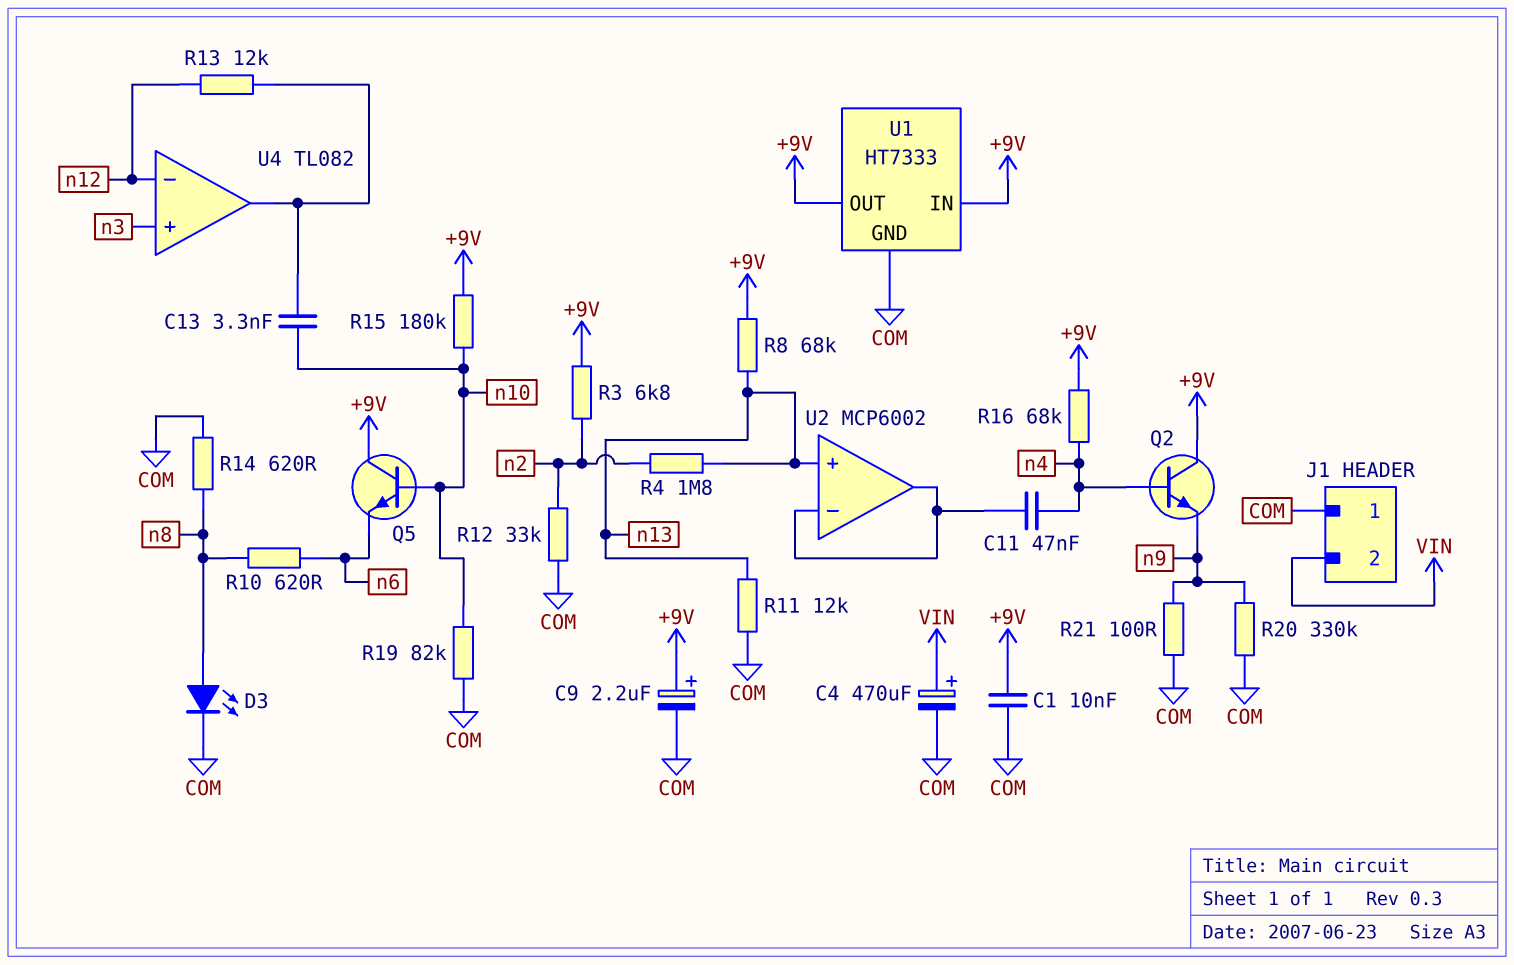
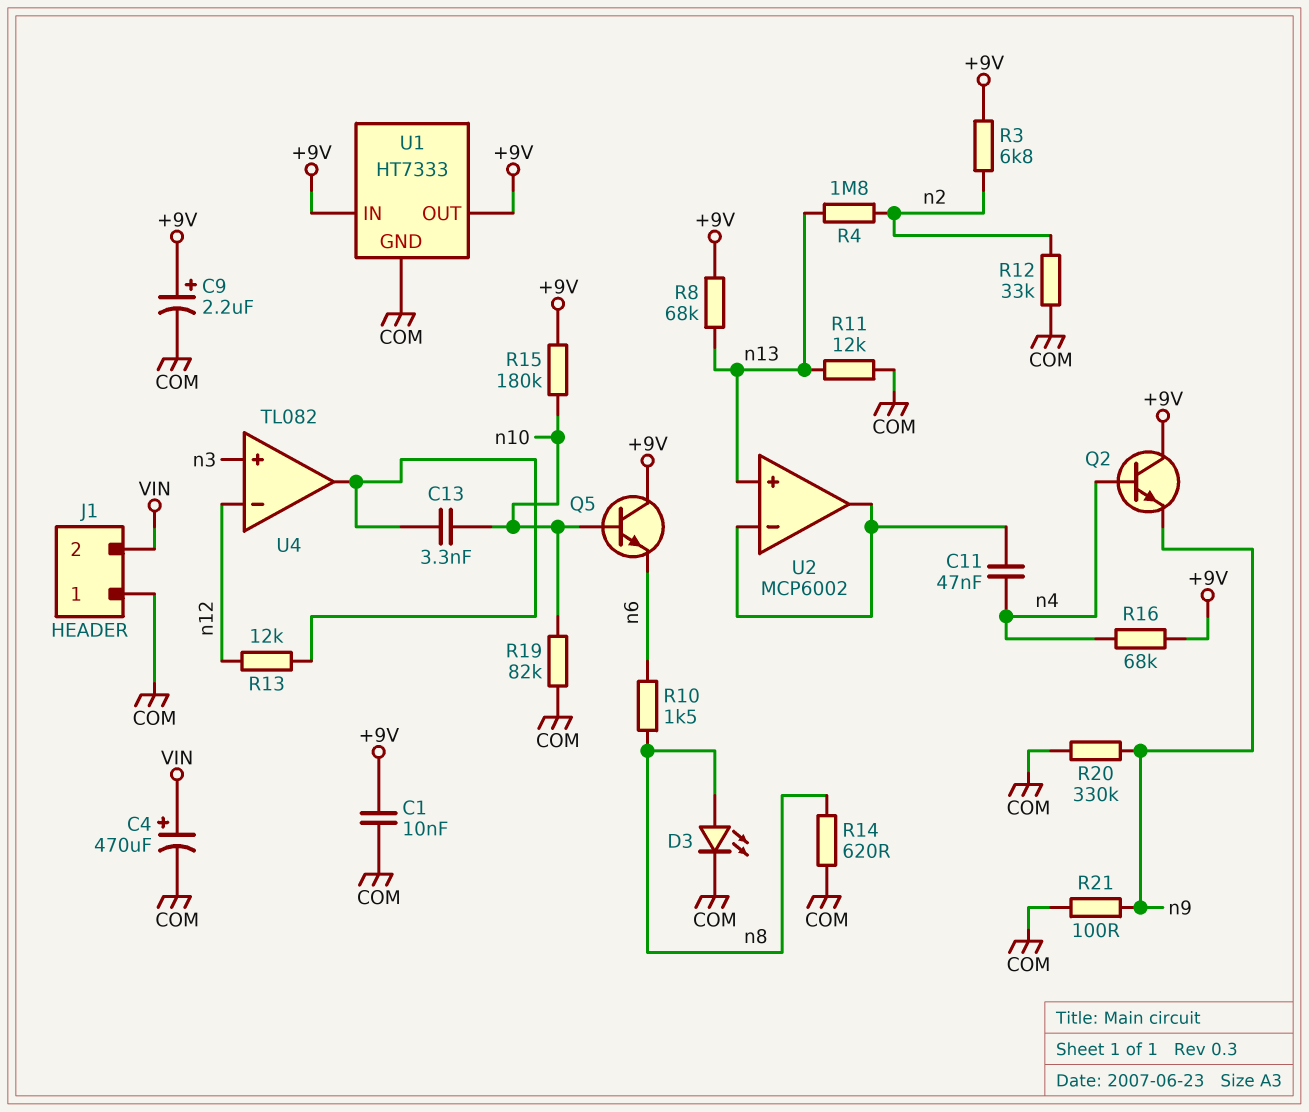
R10: 620 (n6, n8) -> 1.5k (n6, n8)

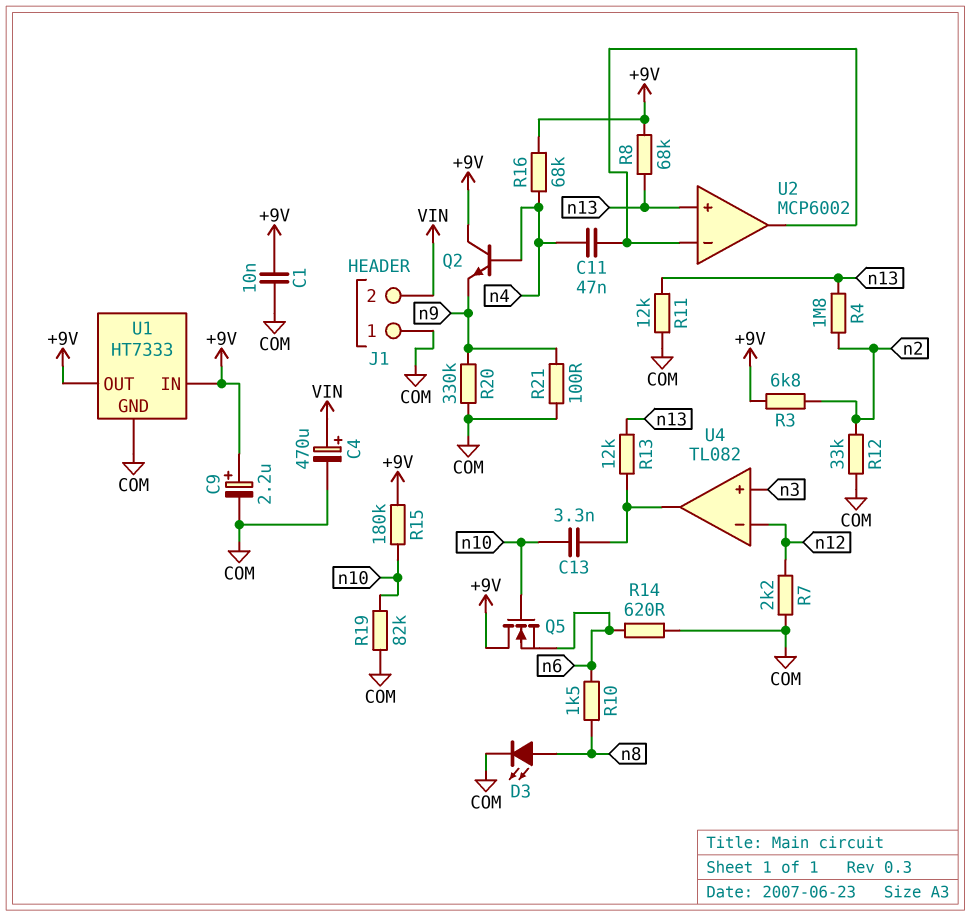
Q5: NPN (B n10, C +9V, E n6) -> NMOS (G n10, D +9V, S n6)
R7: none -> 2.2k (COM, n12)
R13: 12k (U4/out, n12) -> 12k (U4/out, n13)
R14: 620 (COM, n8) -> 620 (COM, n6)

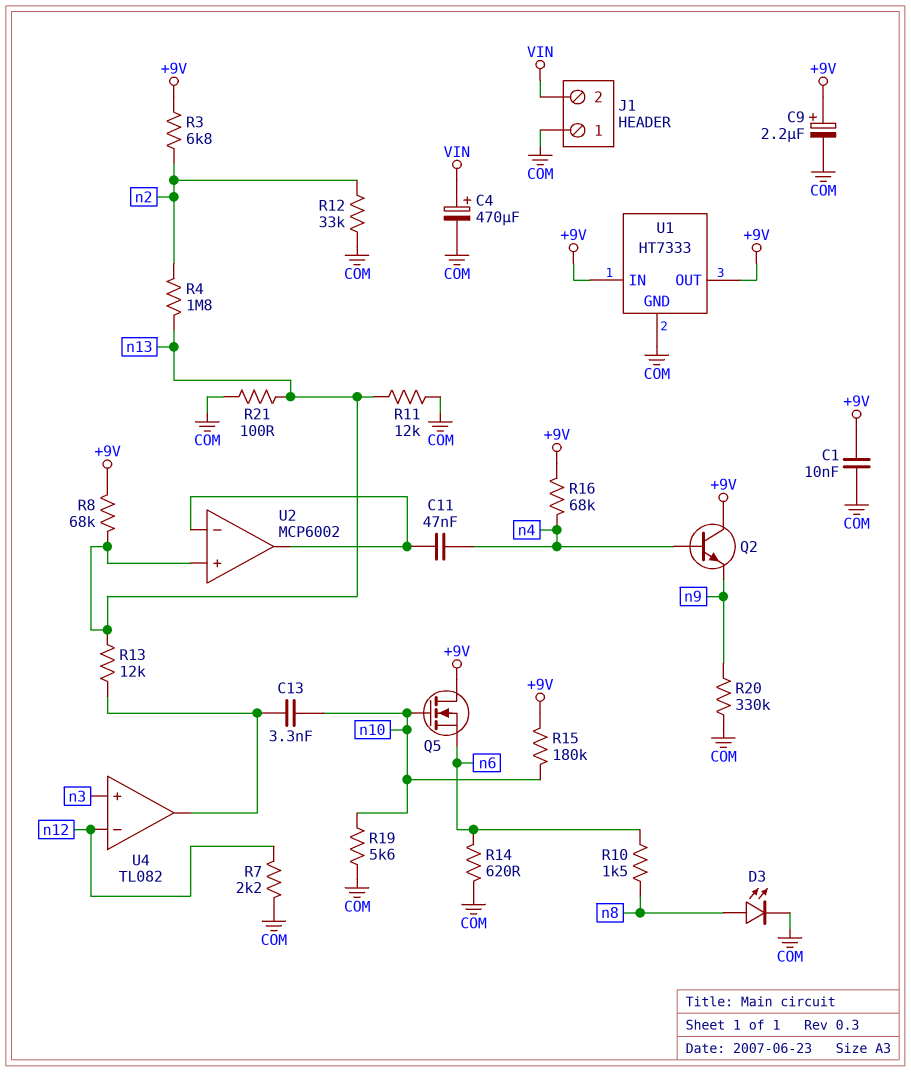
R19: 82k (COM, n10) -> 5.6k (COM, n10)
R21: 100 (COM, n9) -> 100 (COM, n13)

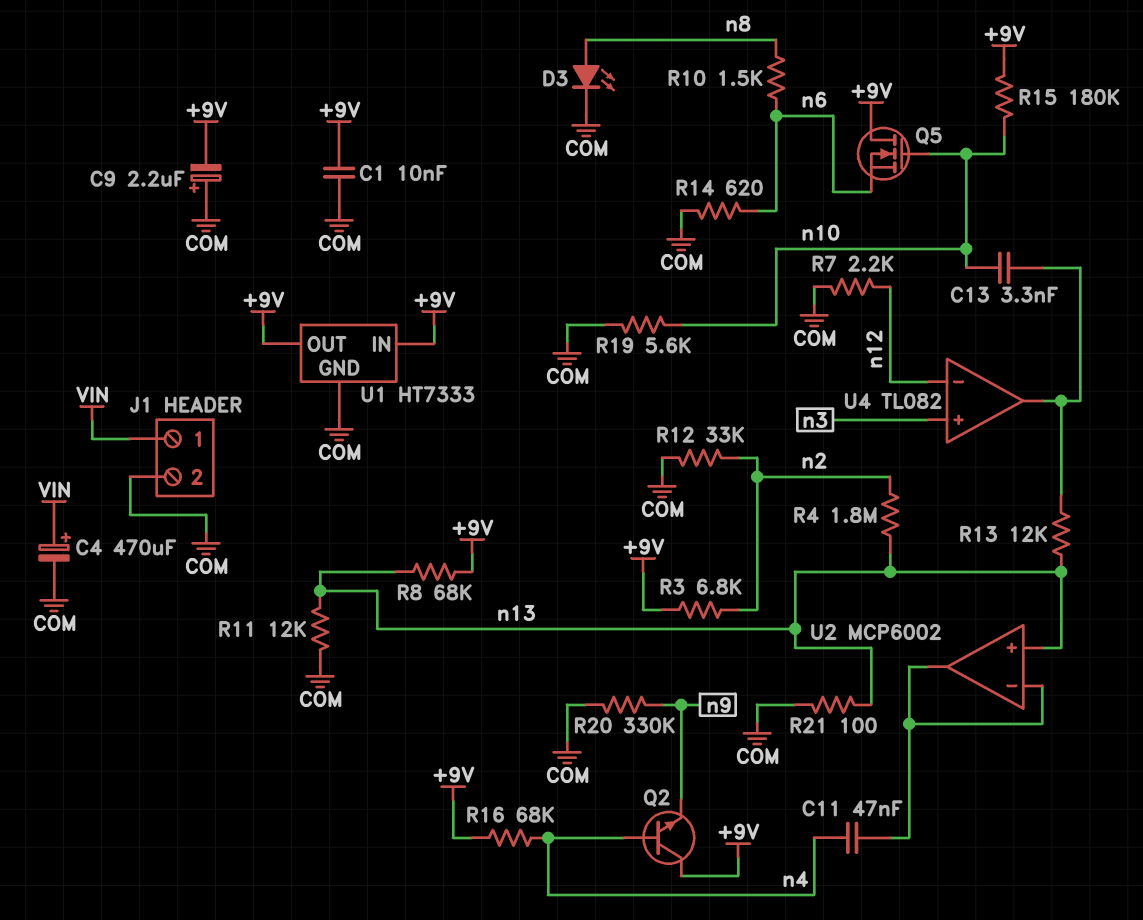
C9: 2.2uF (plus +9V, minus COM) -> 2.2uF (plus COM, minus +9V)
J1 pin 1: COM -> VIN
J1 pin 2: VIN -> COM

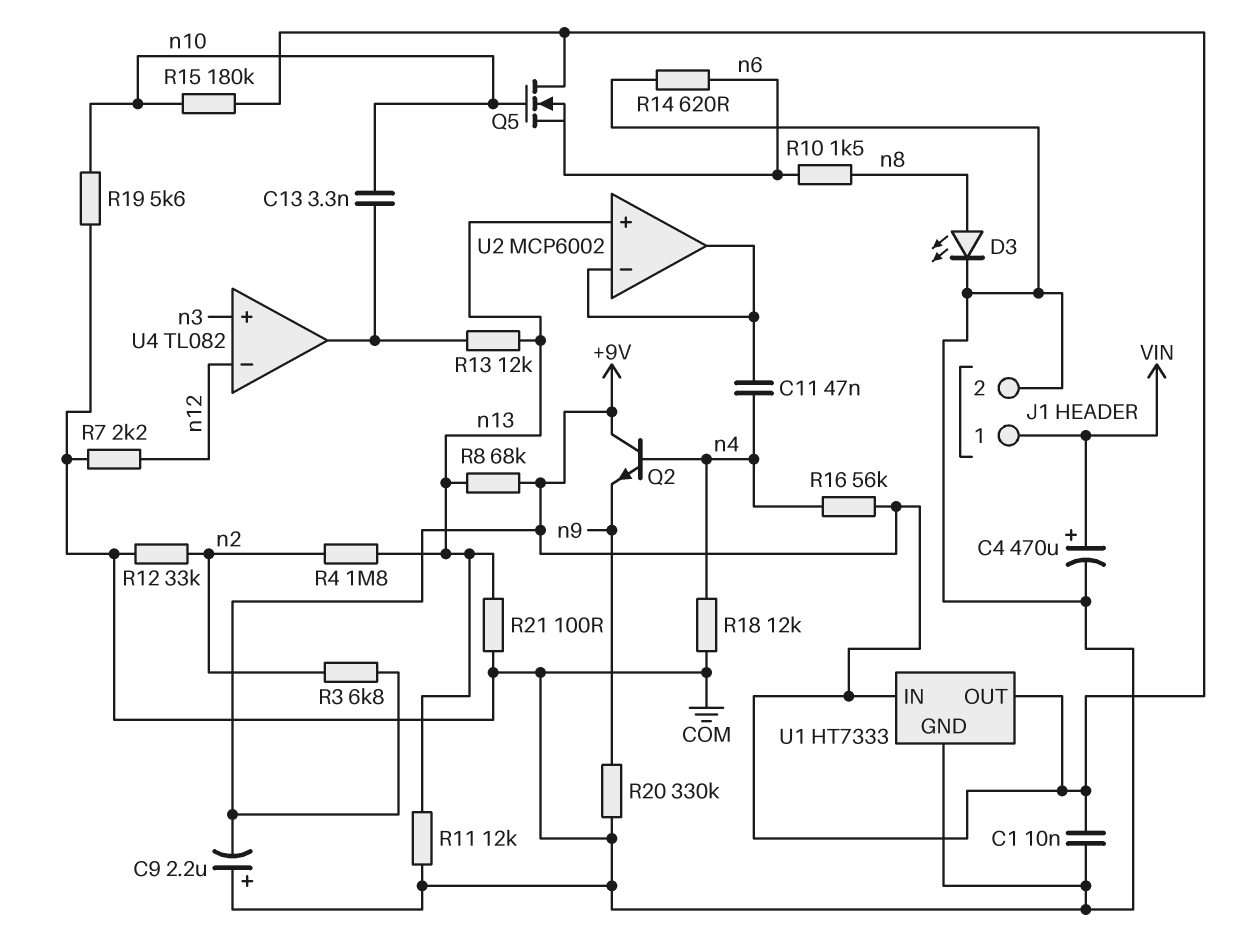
R16: 68k (+9V, n4) -> 56k (+9V, n4)
R18: none -> 12k (COM, n4)

